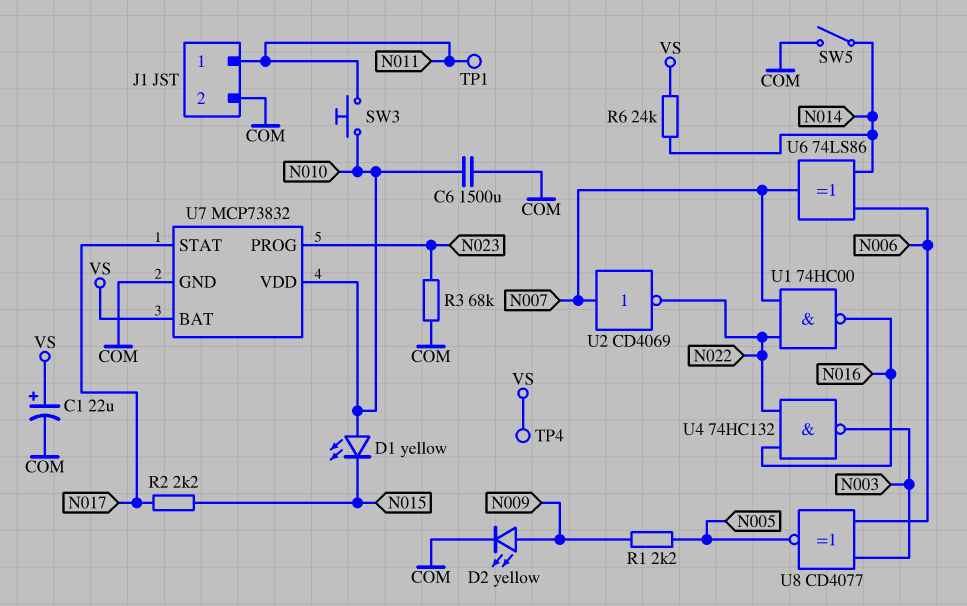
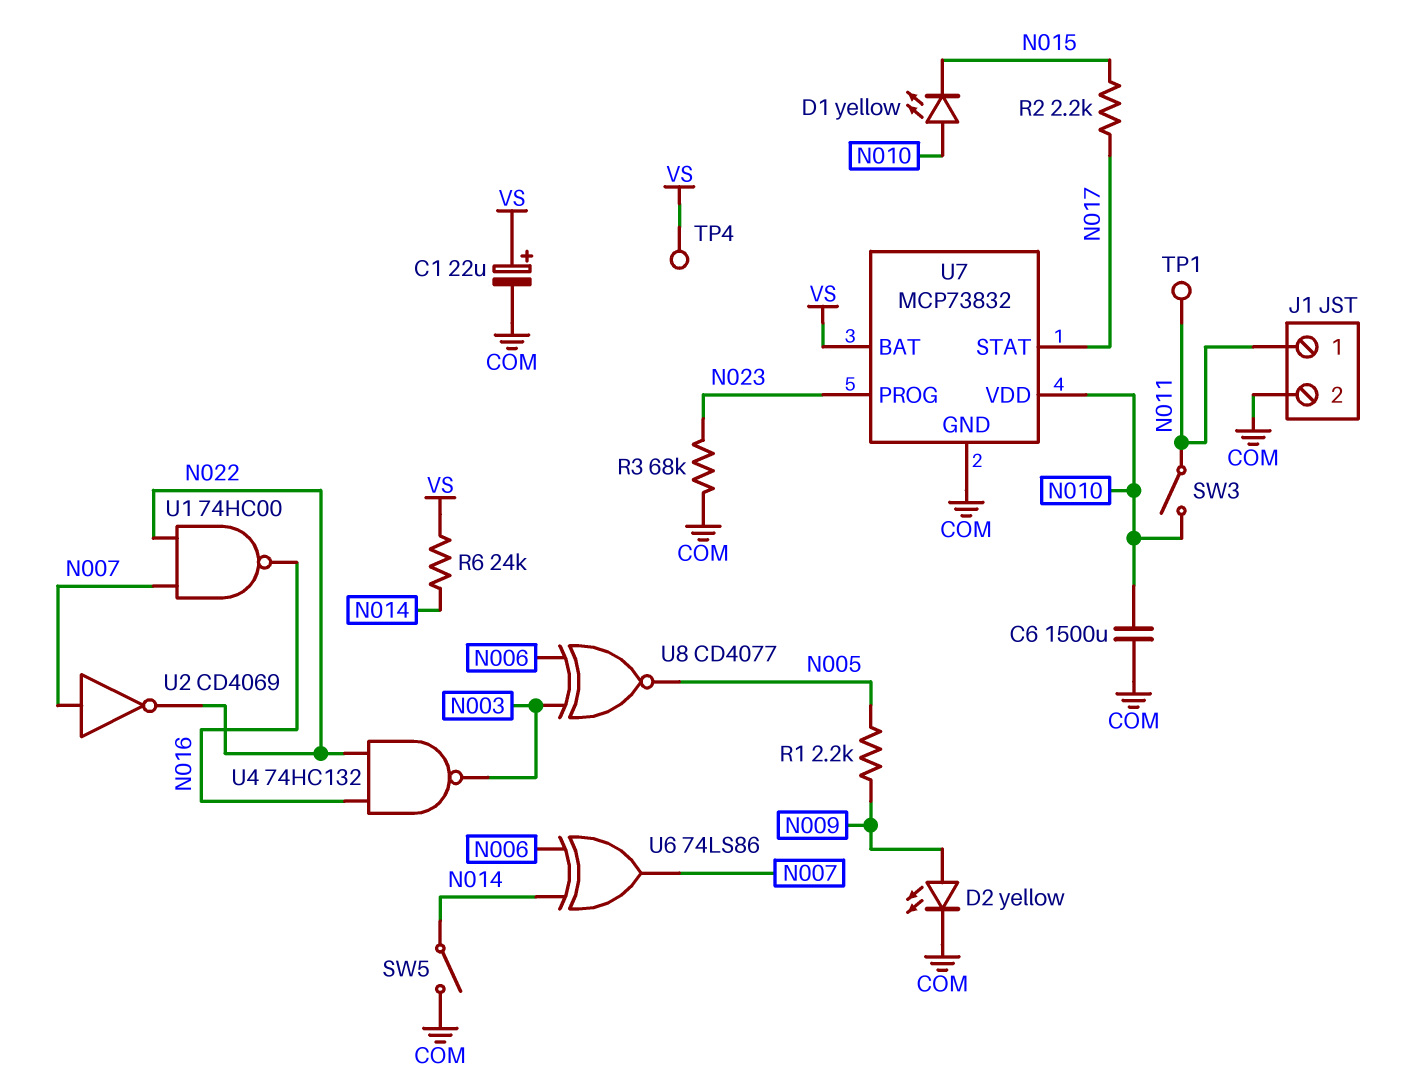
SW3: button (N010, N011) -> switch (N010, N011)

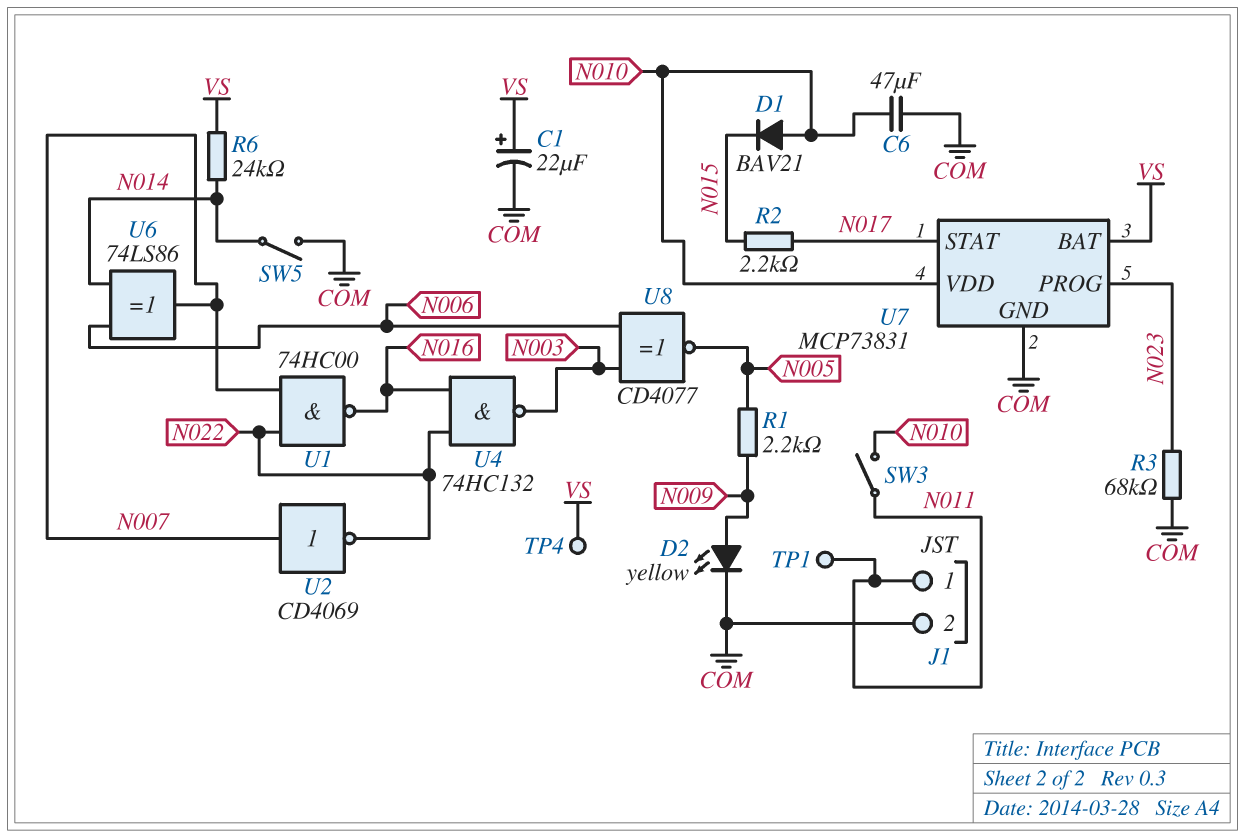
C6: 1500uF (COM, N010) -> 47uF (COM, N010)
D1: LED yellow (A N010, K N015) -> diode BAV21 (A N010, K N015)
U7: MCP73832 -> MCP73831

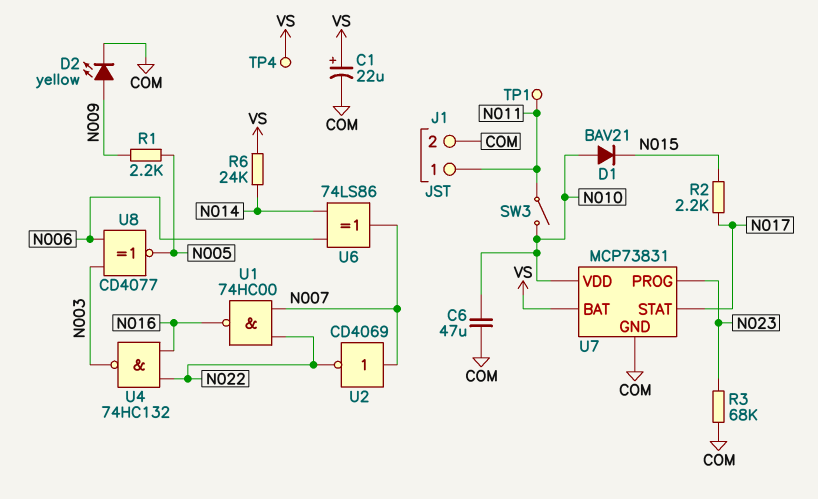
SW5: switch (COM, N014) -> none

